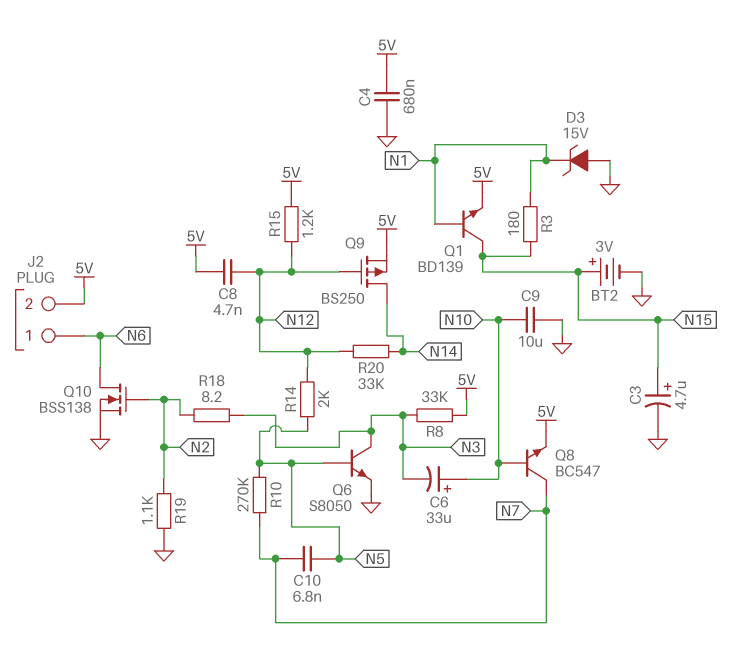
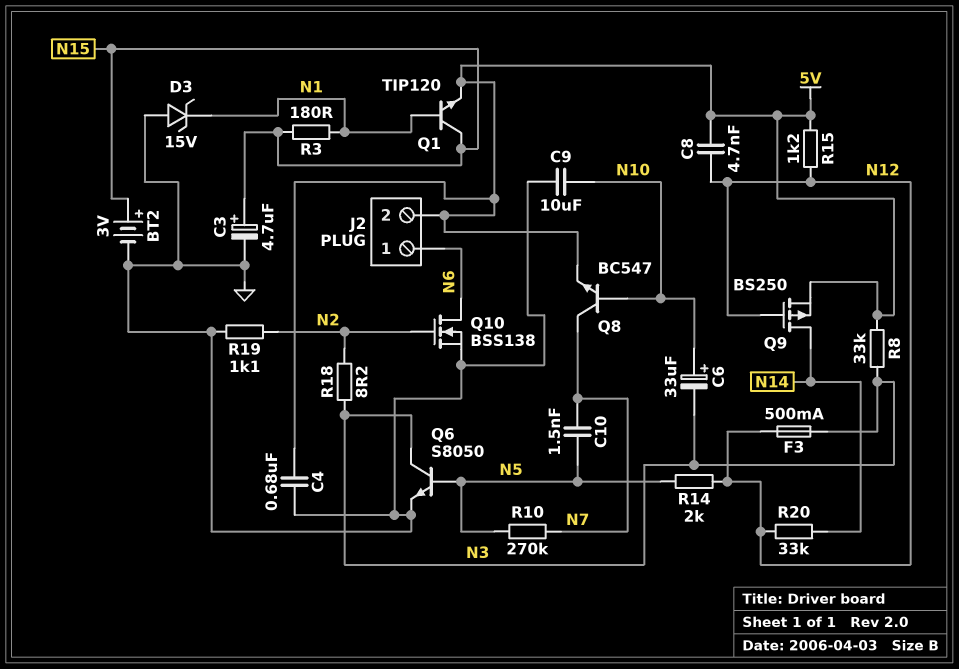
C10: 6.8nF (N5, N7) -> 1.5nF (N5, N7)
F3: none -> 500mA (N3, N12)
Q1: NPN BD139 (B N1, C N15, E 5V) -> NPN TIP120 (B N1, C N15, E 5V)

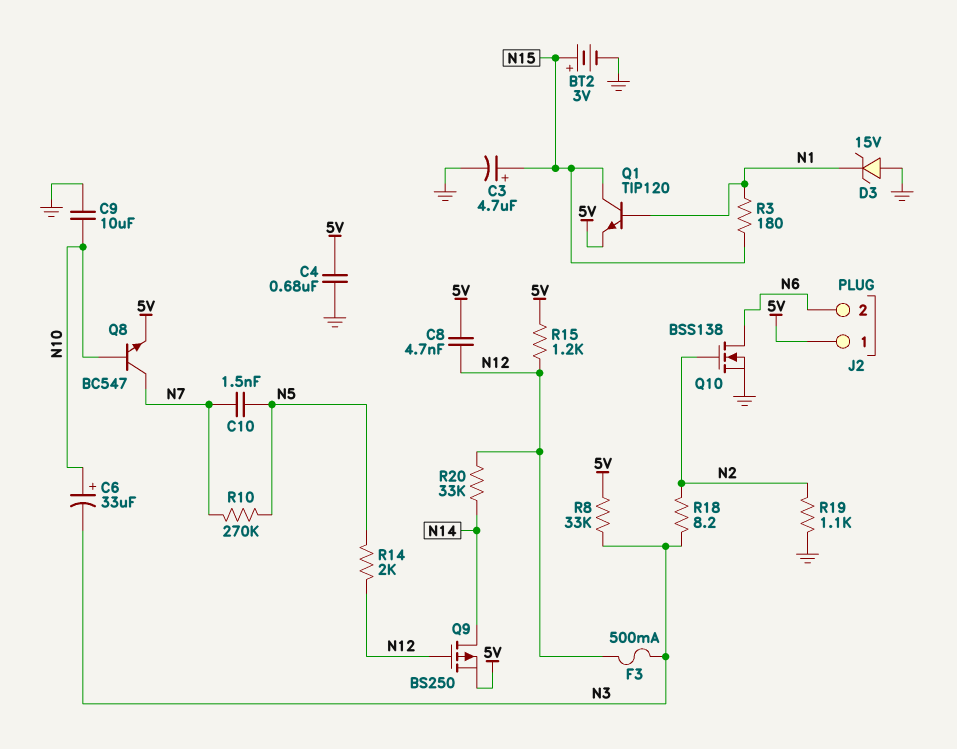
J2 pin 1: N6 -> 5V
J2 pin 2: 5V -> N6
Q6: NPN S8050 (B N5, C N3, E GND) -> none

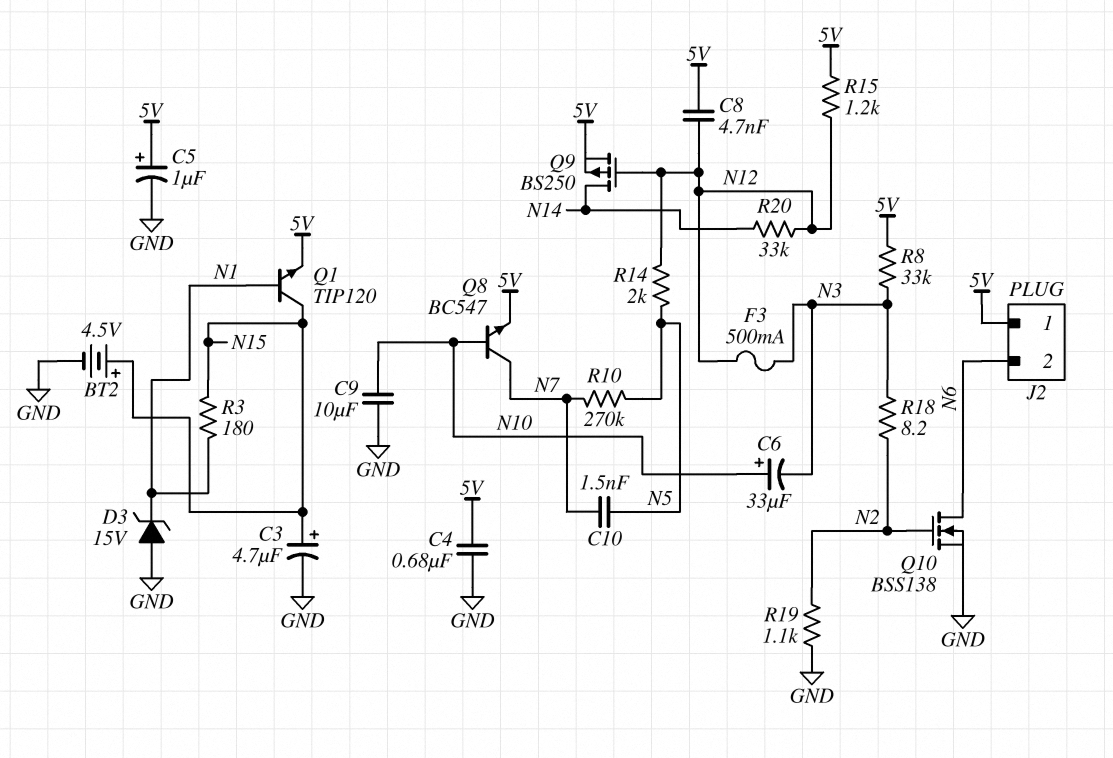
BT2: 3V (plus N15, minus GND) -> 4.5V (plus N15, minus GND)
C5: none -> 1uF (plus 5V, minus GND)

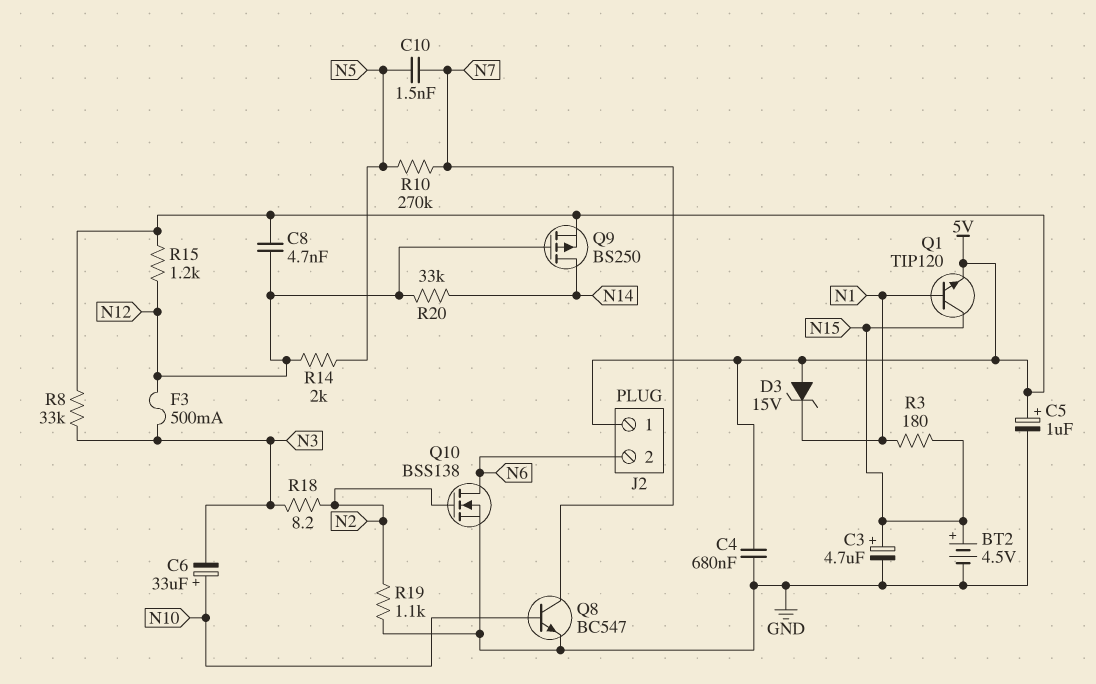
C9: 10uF (GND, N10) -> none
D3: zener 15V (A GND, K N1) -> zener 15V (A 5V, K N1)
Q8: NPN BC547 (B N10, C N7, E 5V) -> NPN BC547 (B N10, C N7, E GND)

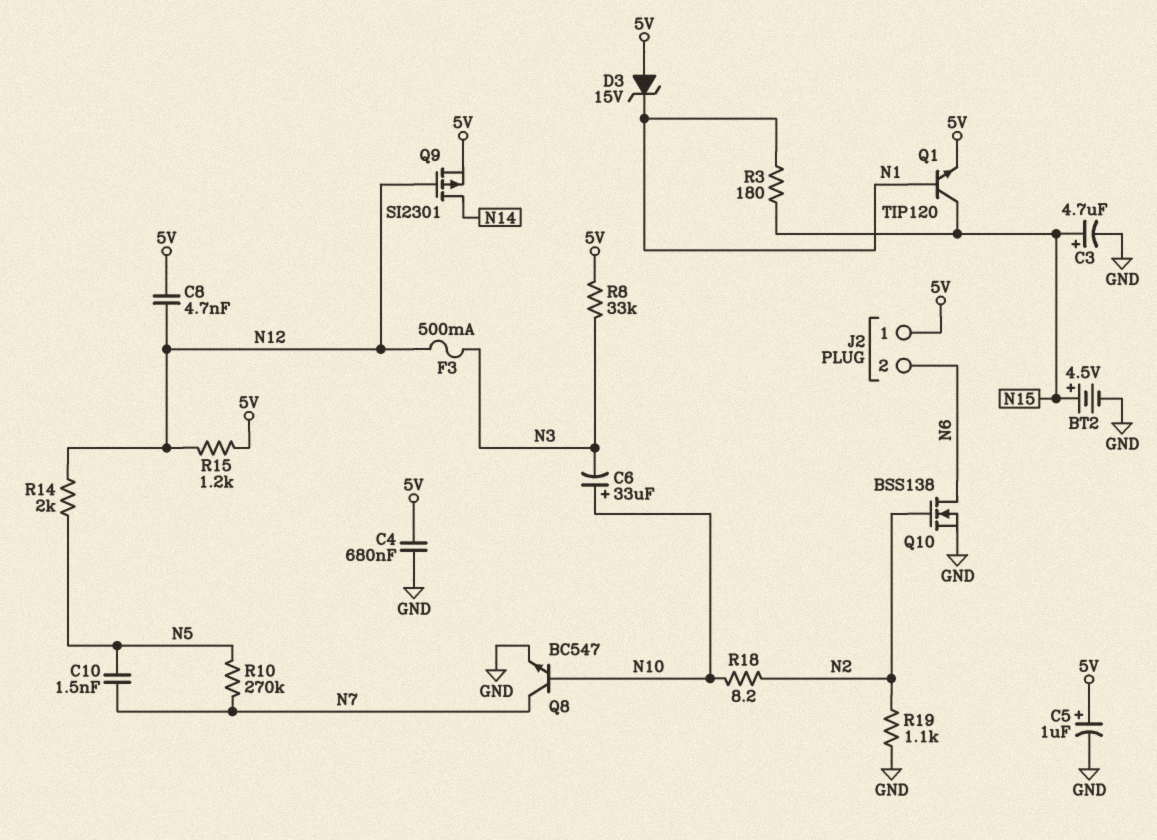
Q9: PMOS BS250 (G N12, D N14, S 5V) -> PMOS SI2301 (G N12, D N14, S 5V)
R18: 8.2 (N2, N3) -> 8.2 (N2, N10)
R20: 33k (N12, N14) -> none

